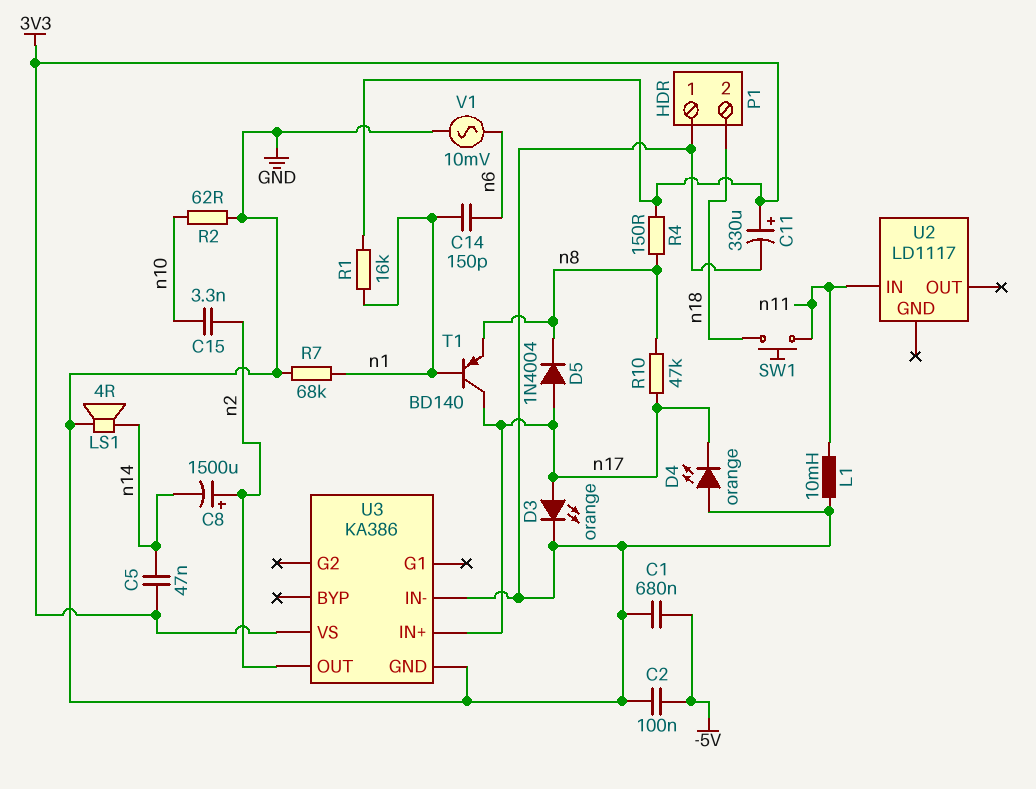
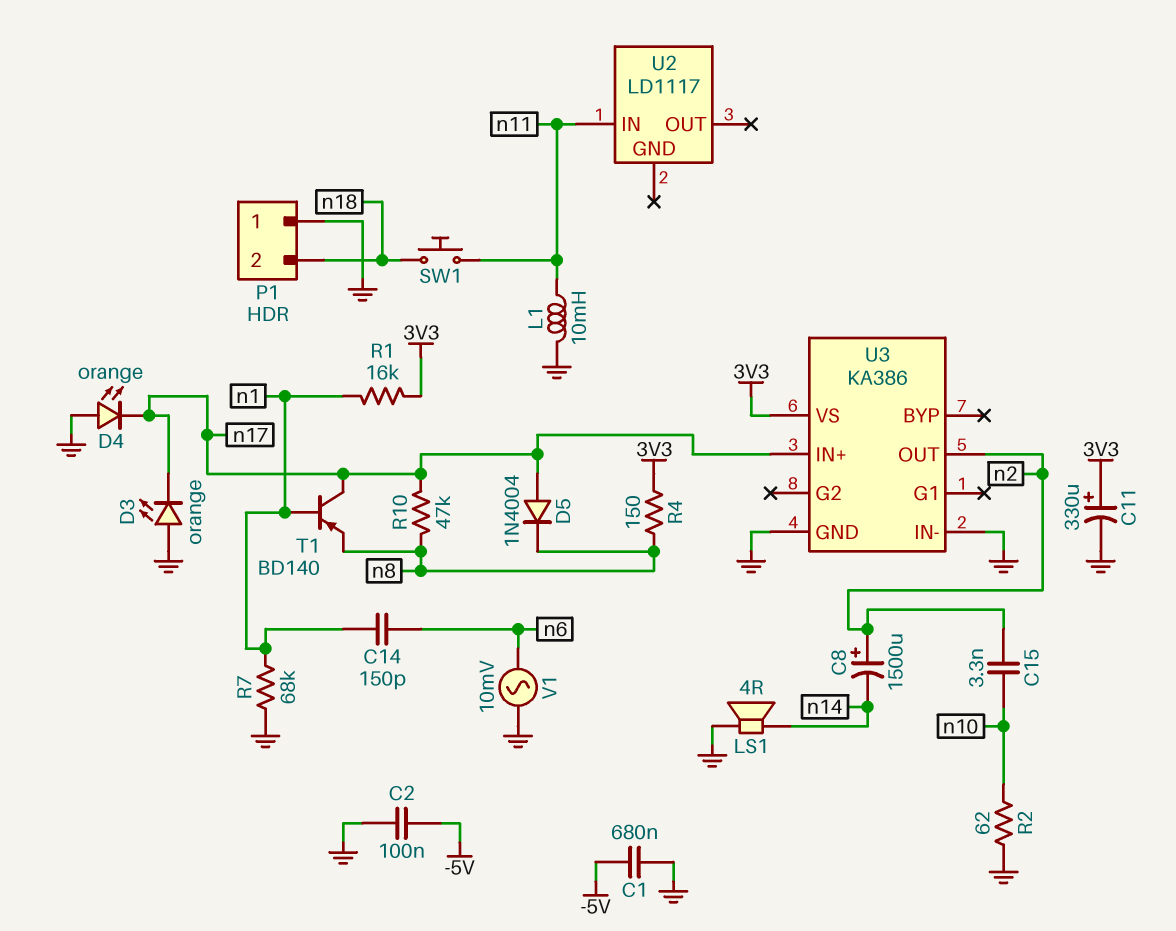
C5: 47nF (3V3, n14) -> none
D3: LED orange (A n17, K GND) -> LED orange (A GND, K n17)

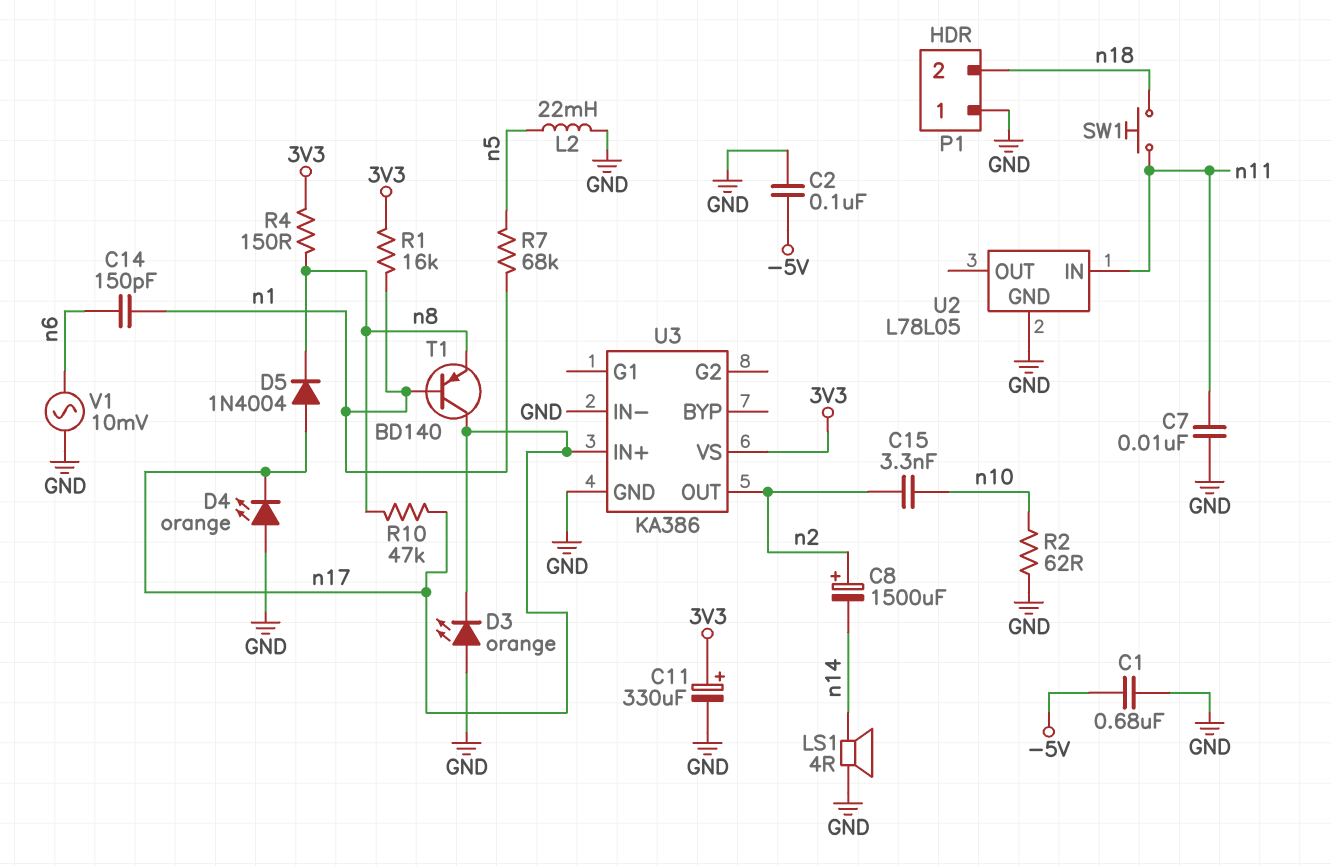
C7: none -> 10nF (GND, n11)
L1: 10mH (GND, n11) -> none
L2: none -> 22mH (GND, n5)
R7: 68k (GND, n1) -> 68k (n1, n5)
U2: LD1117 -> L78L05
U2 pin GND: none -> GND

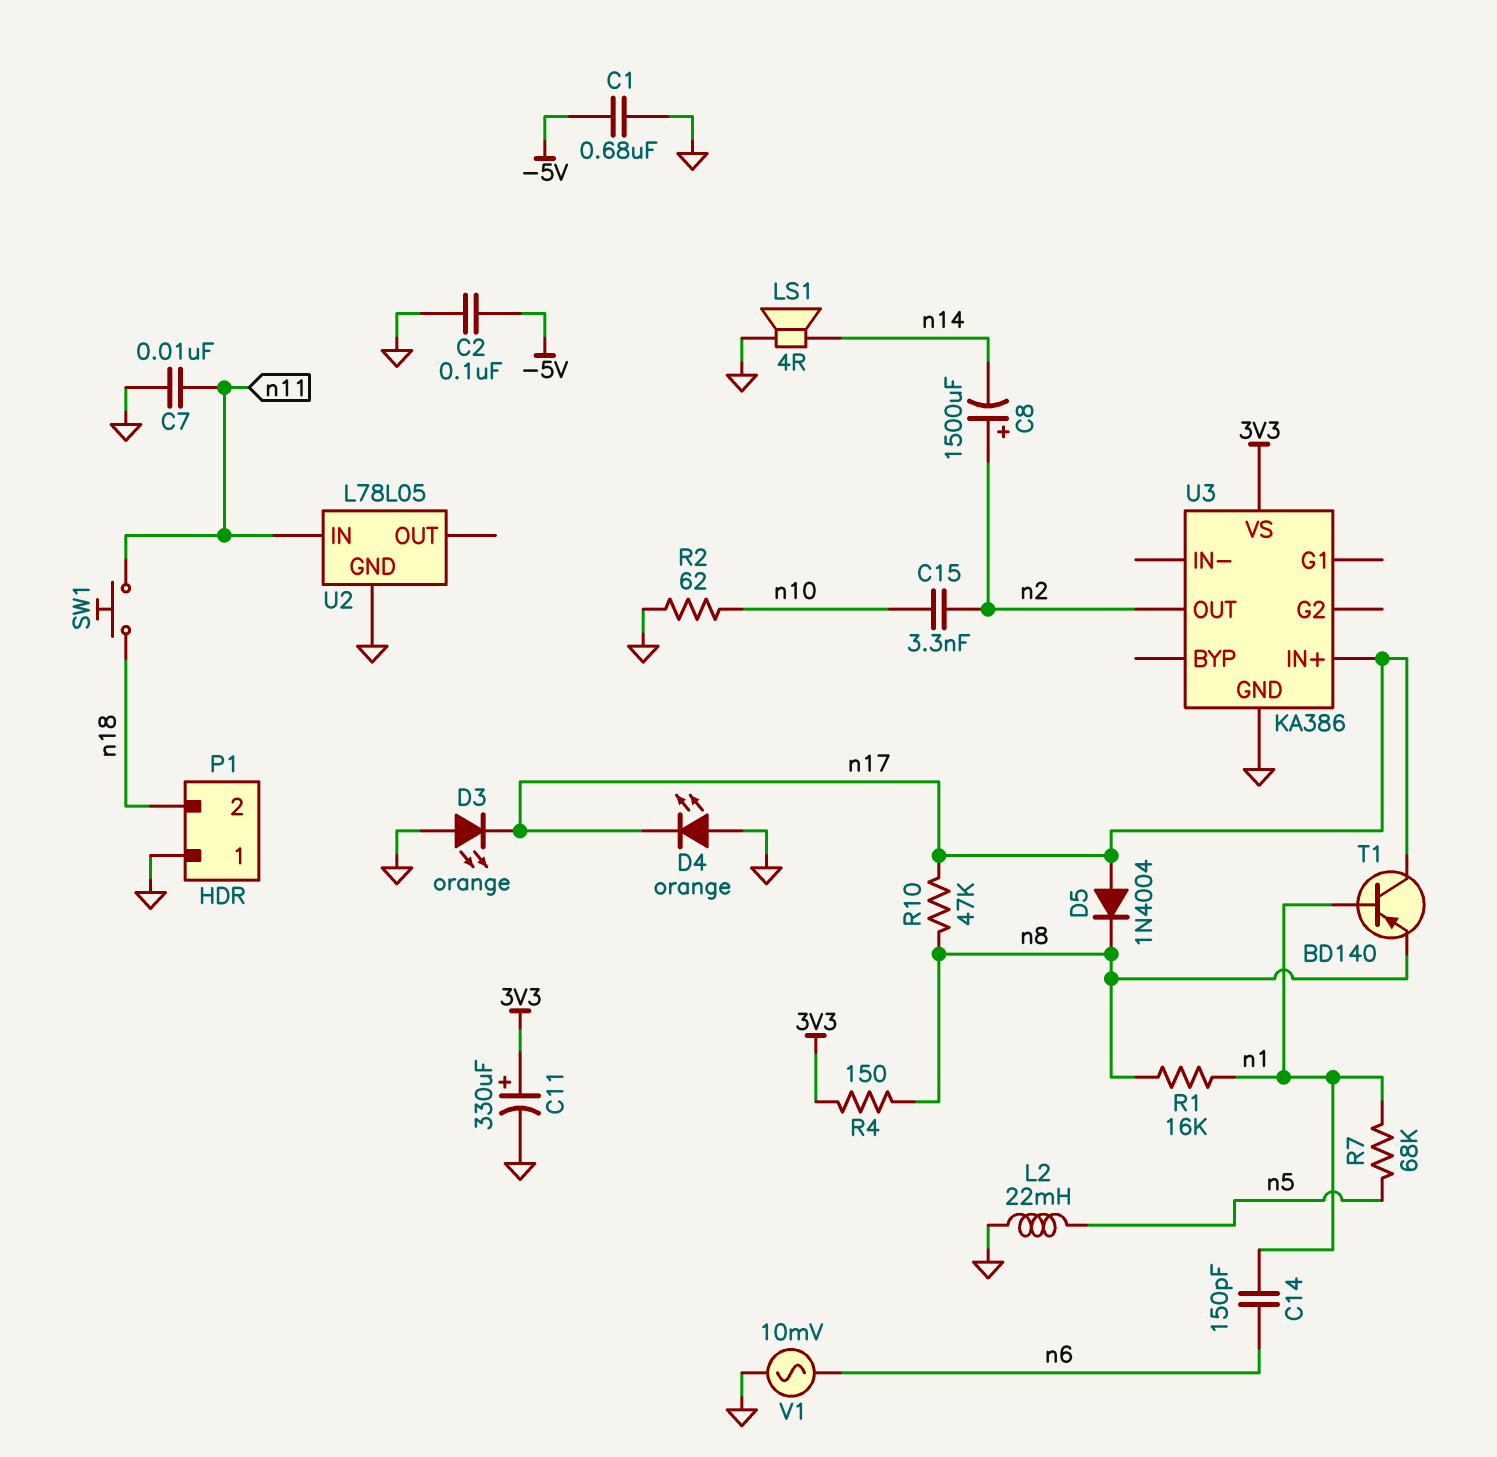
R1: 16k (3V3, n1) -> 16k (n1, n8)
U3 pin IN-: GND -> none

